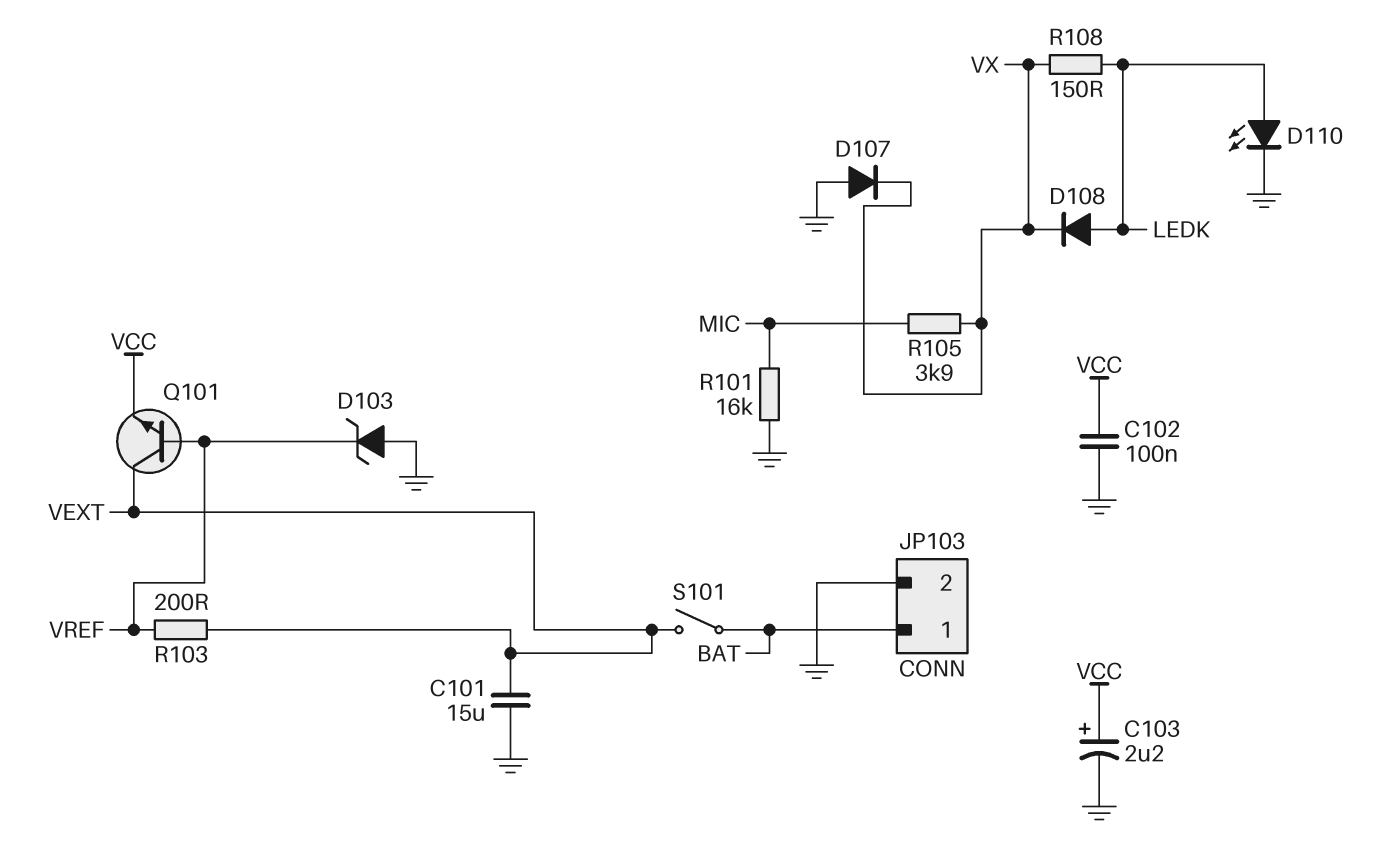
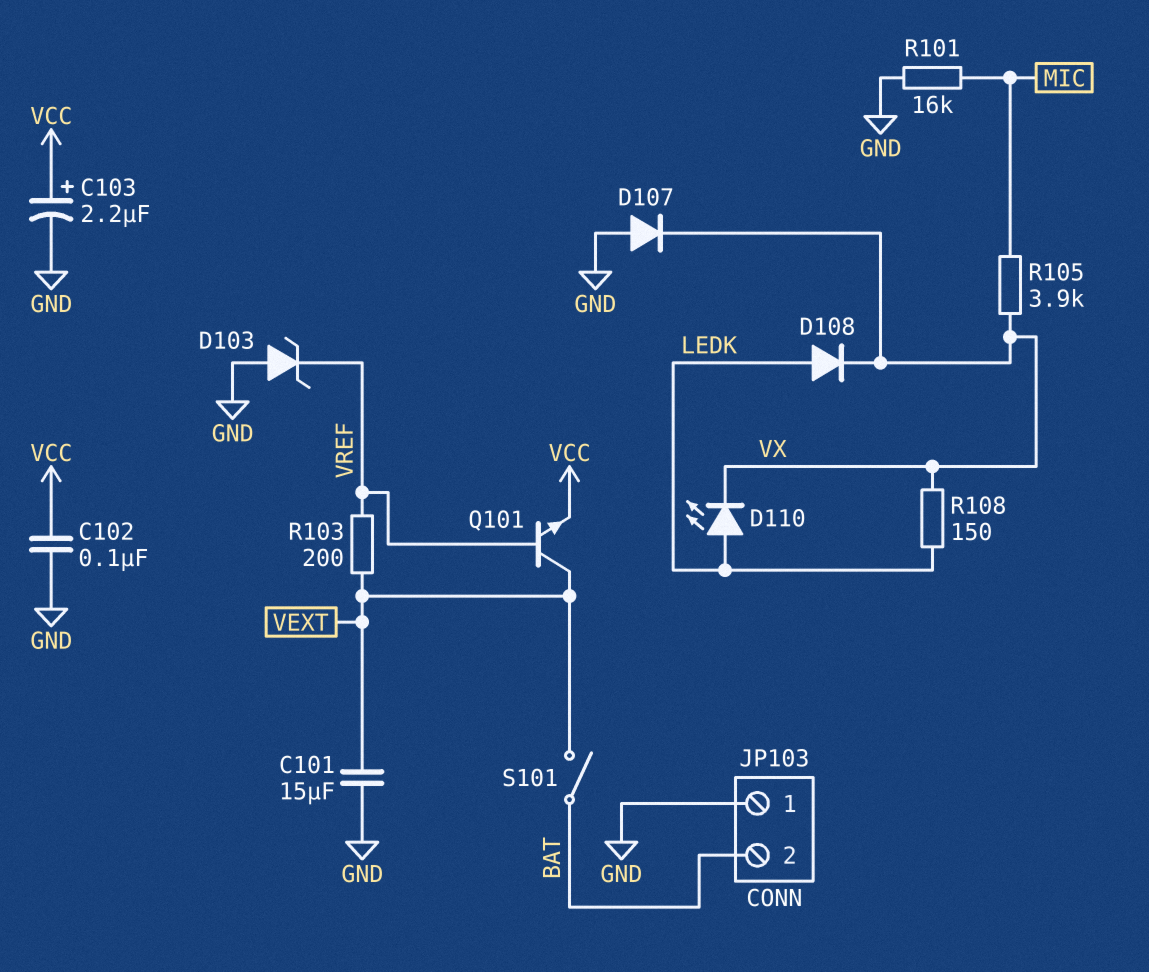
D110: LED (A LEDK, K GND) -> LED (A LEDK, K VX)
JP103 pin 1: BAT -> GND
JP103 pin 2: GND -> BAT

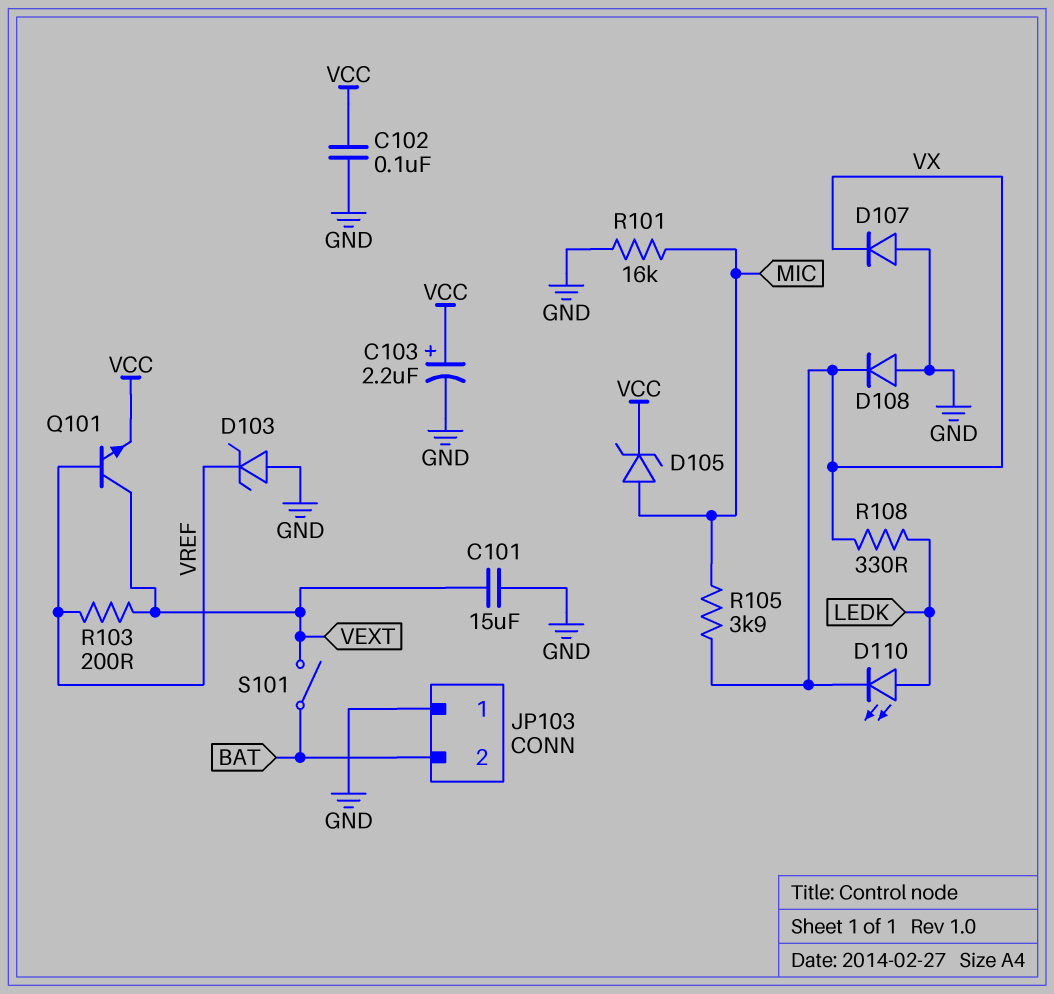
D105: none -> zener (A MIC, K VCC)
D108: diode (A LEDK, K VX) -> diode (A GND, K VX)
R108: 150 (LEDK, VX) -> 330 (LEDK, VX)

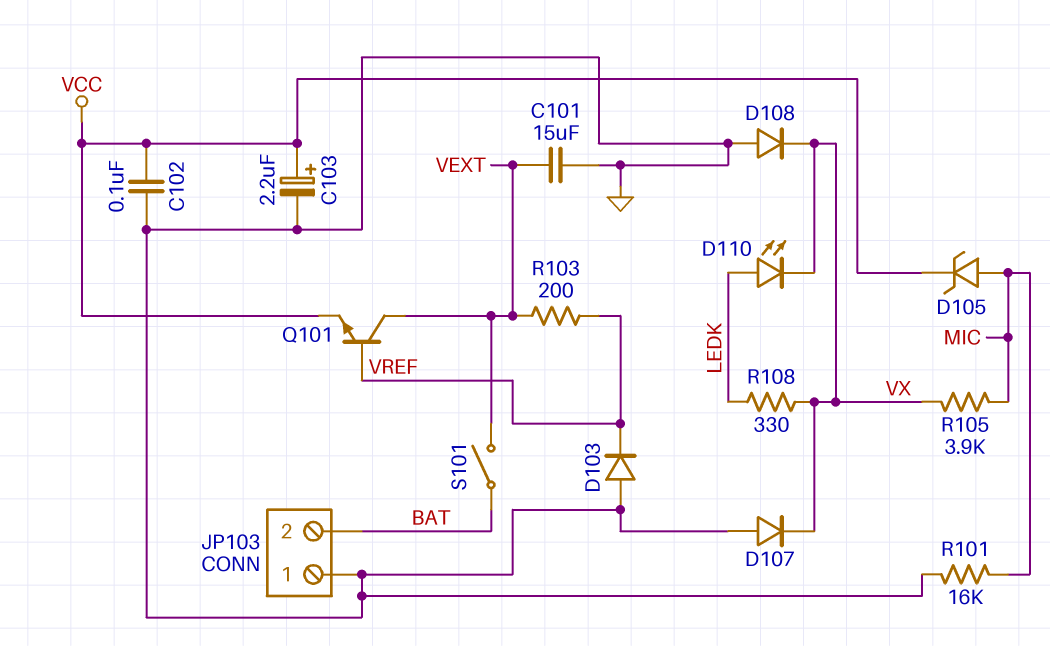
D103: zener (A GND, K VREF) -> diode (A GND, K VREF)

